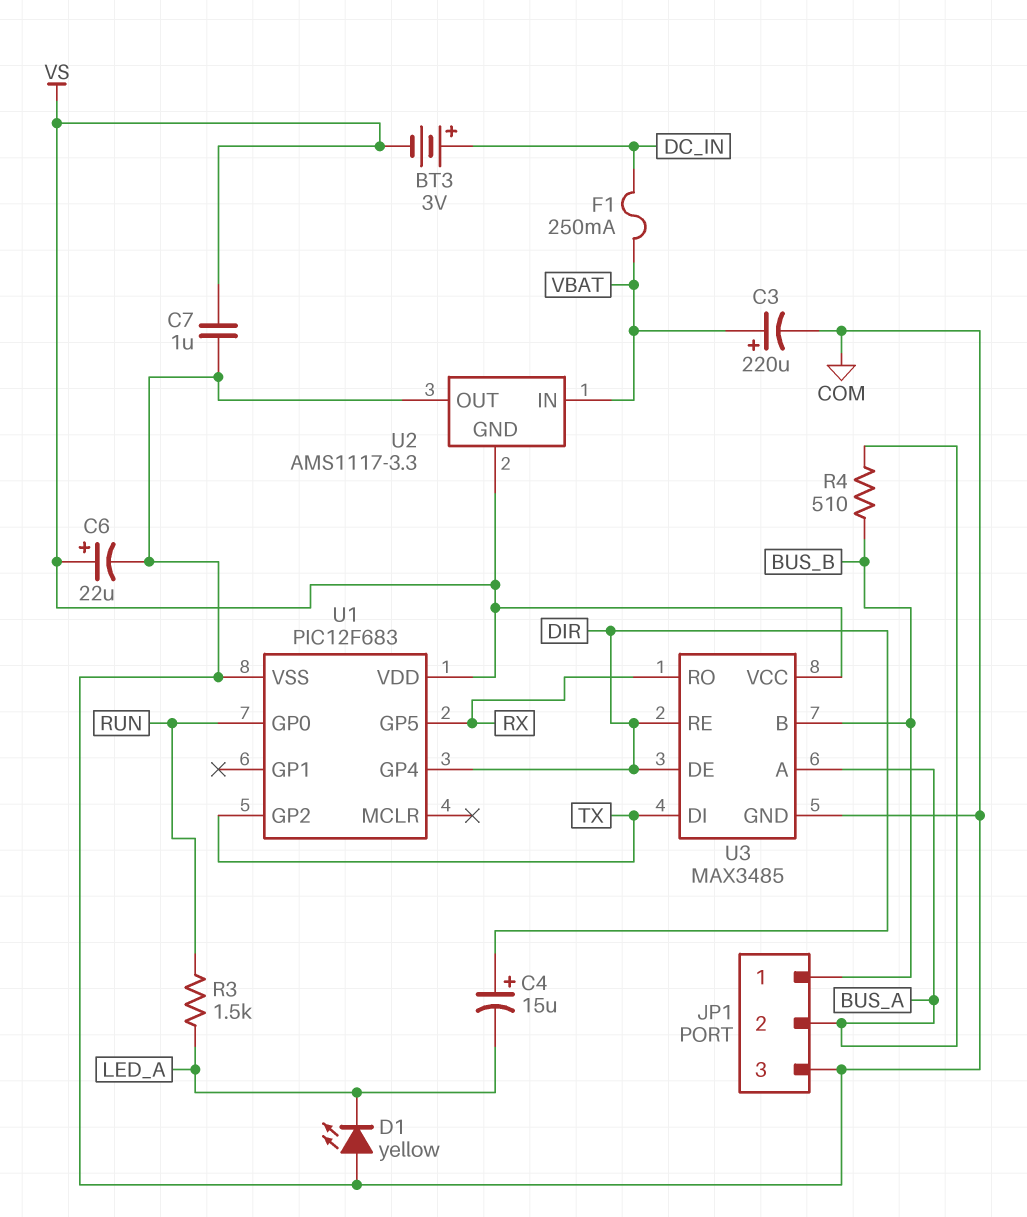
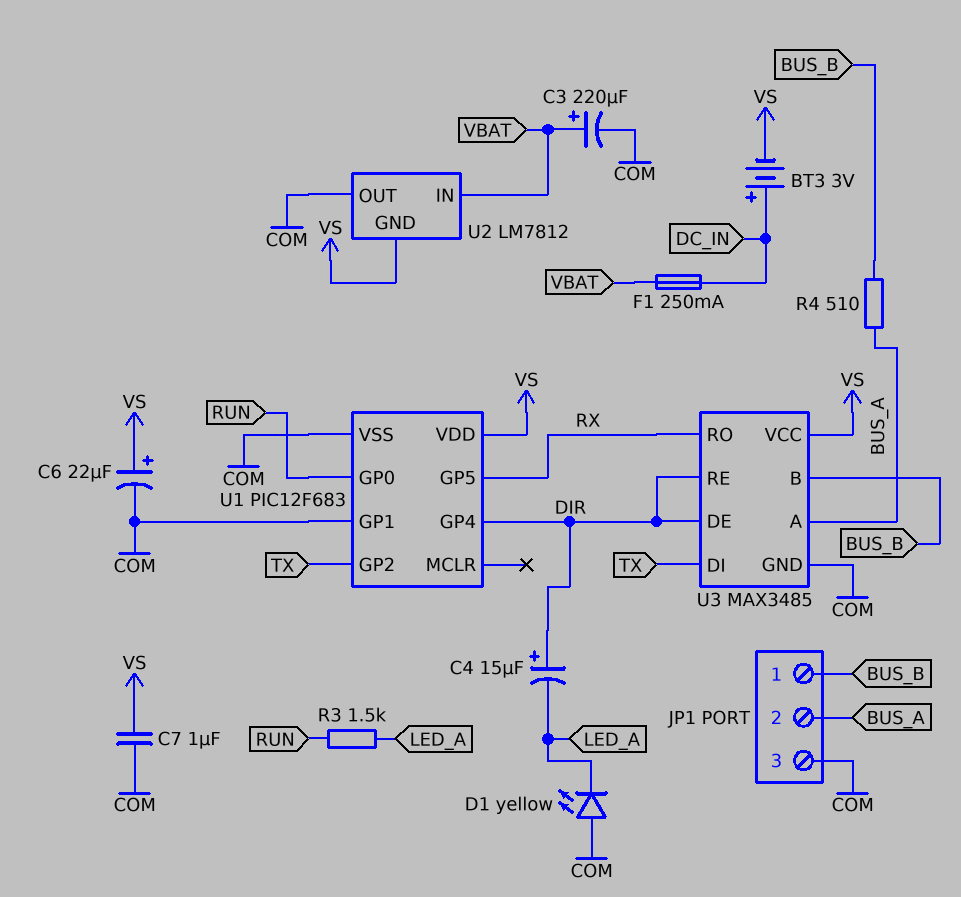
U1 pin GP1: none -> COM
U2: AMS1117-3.3 -> LM7812

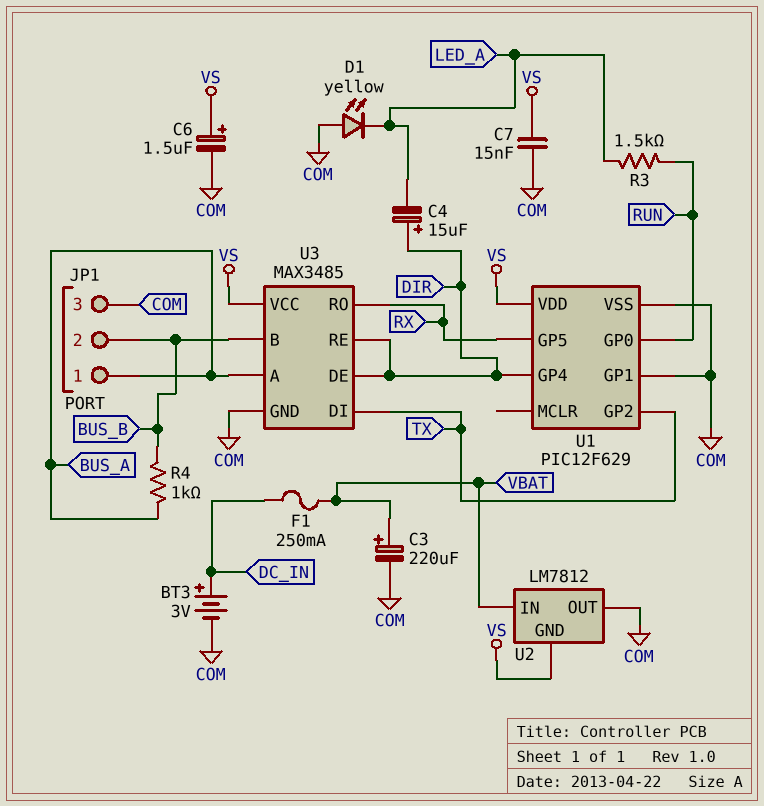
BT3: 3V (plus DC_IN, minus VS) -> 3V (plus DC_IN, minus COM)
C6: 22uF (plus VS, minus COM) -> 1.5uF (plus VS, minus COM)
C7: 1uF (COM, VS) -> 15nF (COM, VS)
JP1 pin 1: BUS_B -> BUS_A
JP1 pin 2: BUS_A -> BUS_B
R4: 510 (BUS_A, BUS_B) -> 1k (BUS_A, BUS_B)
U1: PIC12F683 -> PIC12F629

